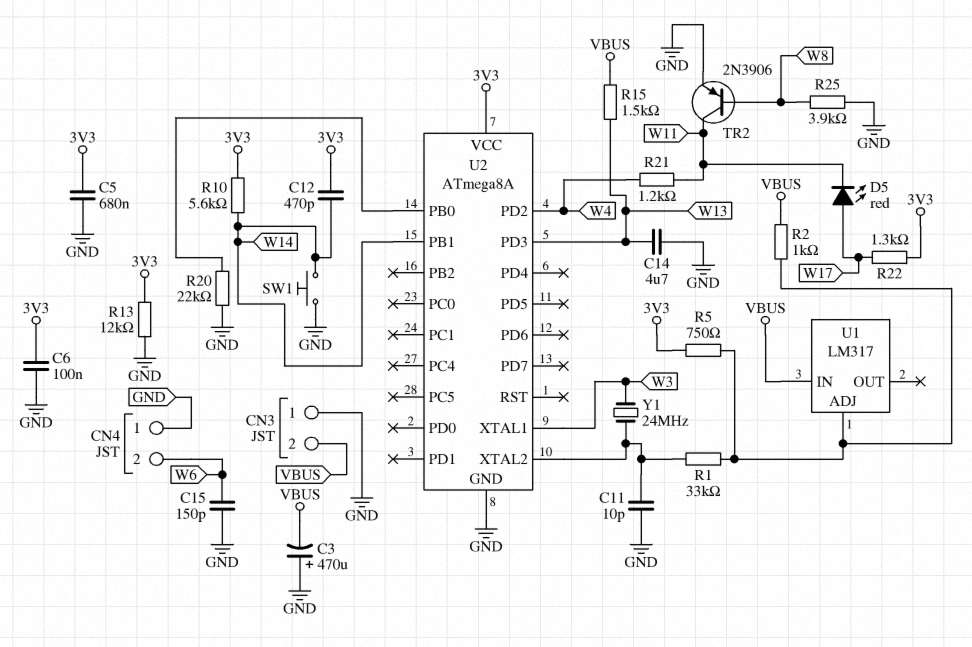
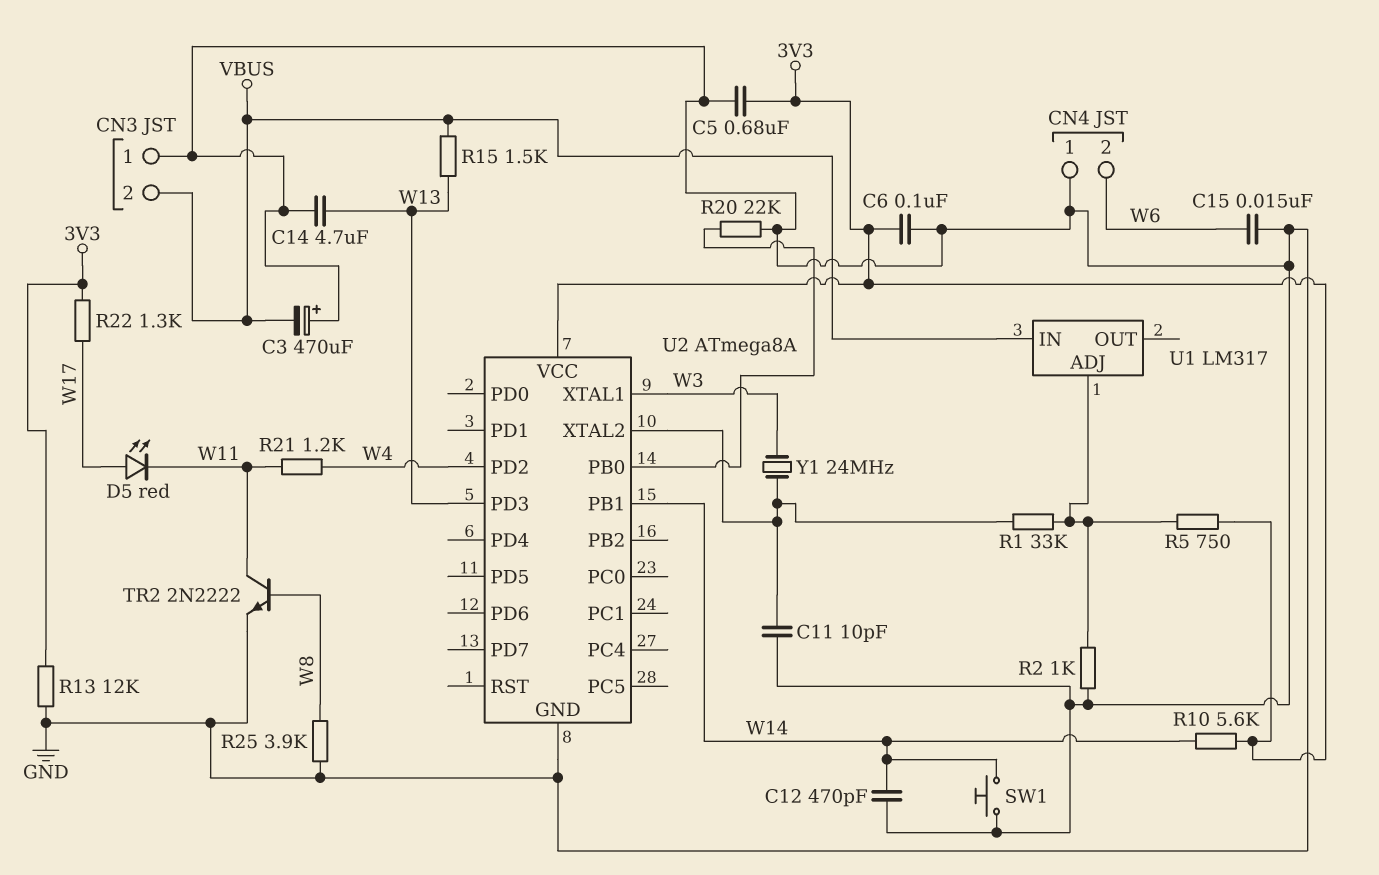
C12: 470pF (3V3, W14) -> 470pF (GND, W14)
C15: 150pF (GND, W6) -> 15nF (GND, W6)
R2: 1k (U1/ADJ, VBUS) -> 1k (GND, U1/ADJ)
TR2: PNP 2N3906 (B W8, C W11, E GND) -> NPN 2N2222 (B W8, C W11, E GND)

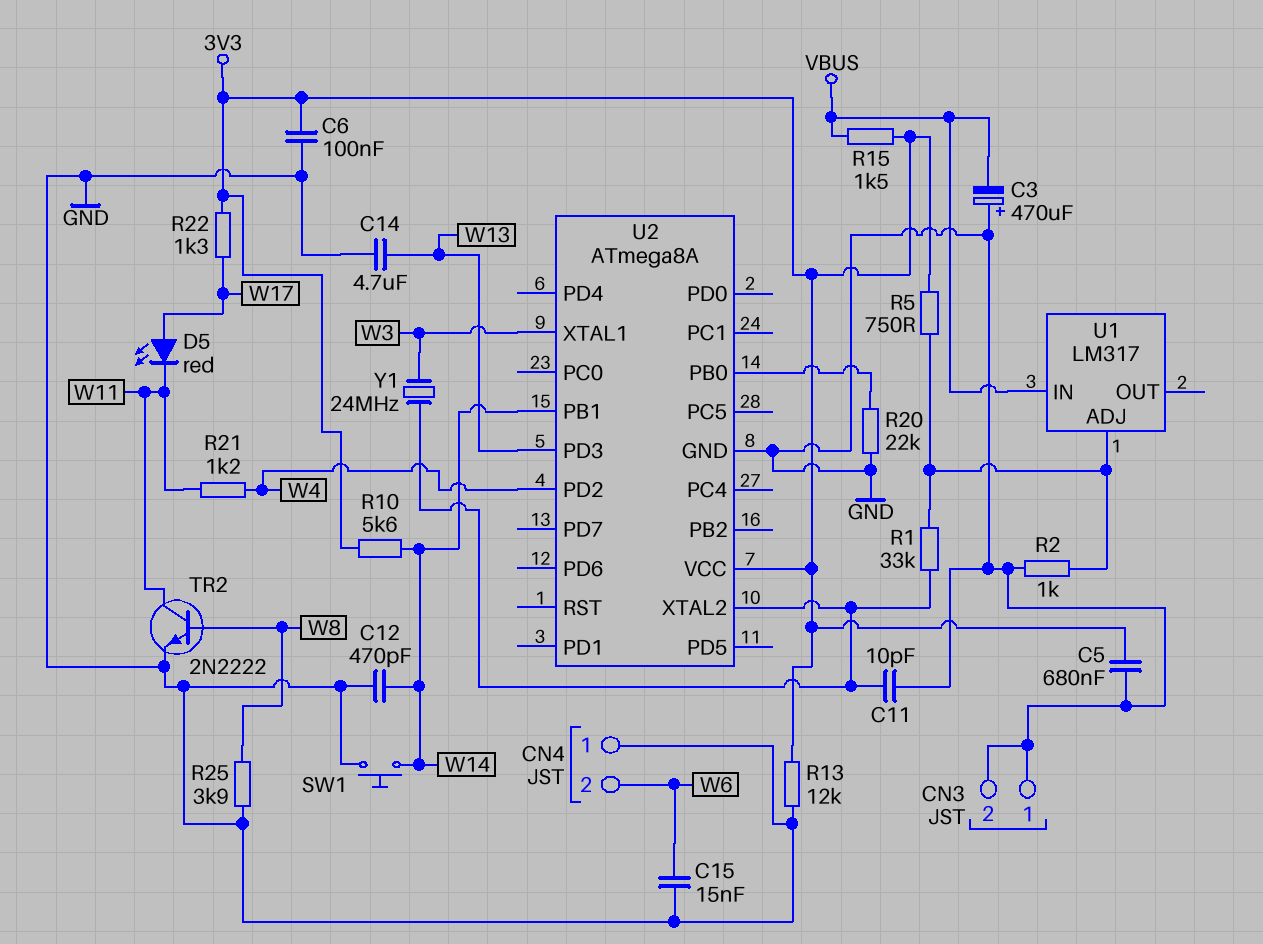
CN3 pin 2: VBUS -> GND
R15: 1.5k (VBUS, W13) -> 1.5k (3V3, VBUS)

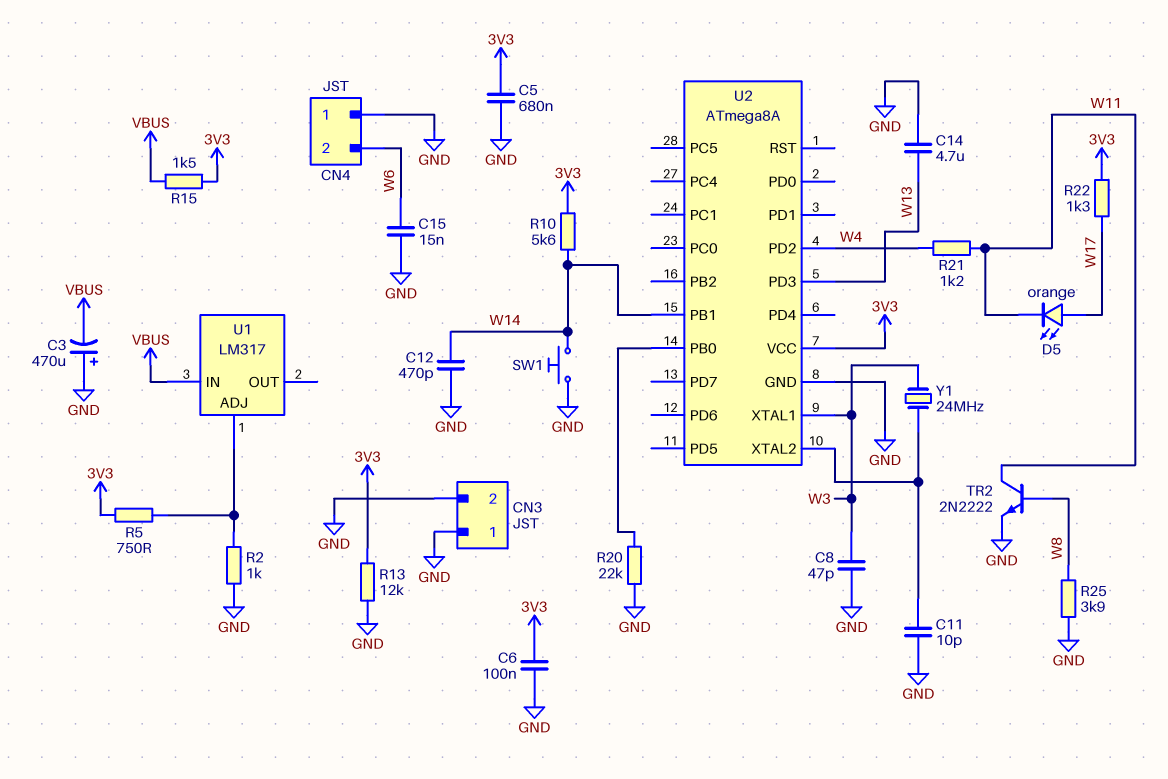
C8: none -> 47pF (GND, W3)
D5: LED red (A W17, K W11) -> LED orange (A W17, K W11)
R1: 33k (U1/ADJ, U2/XTAL2) -> none

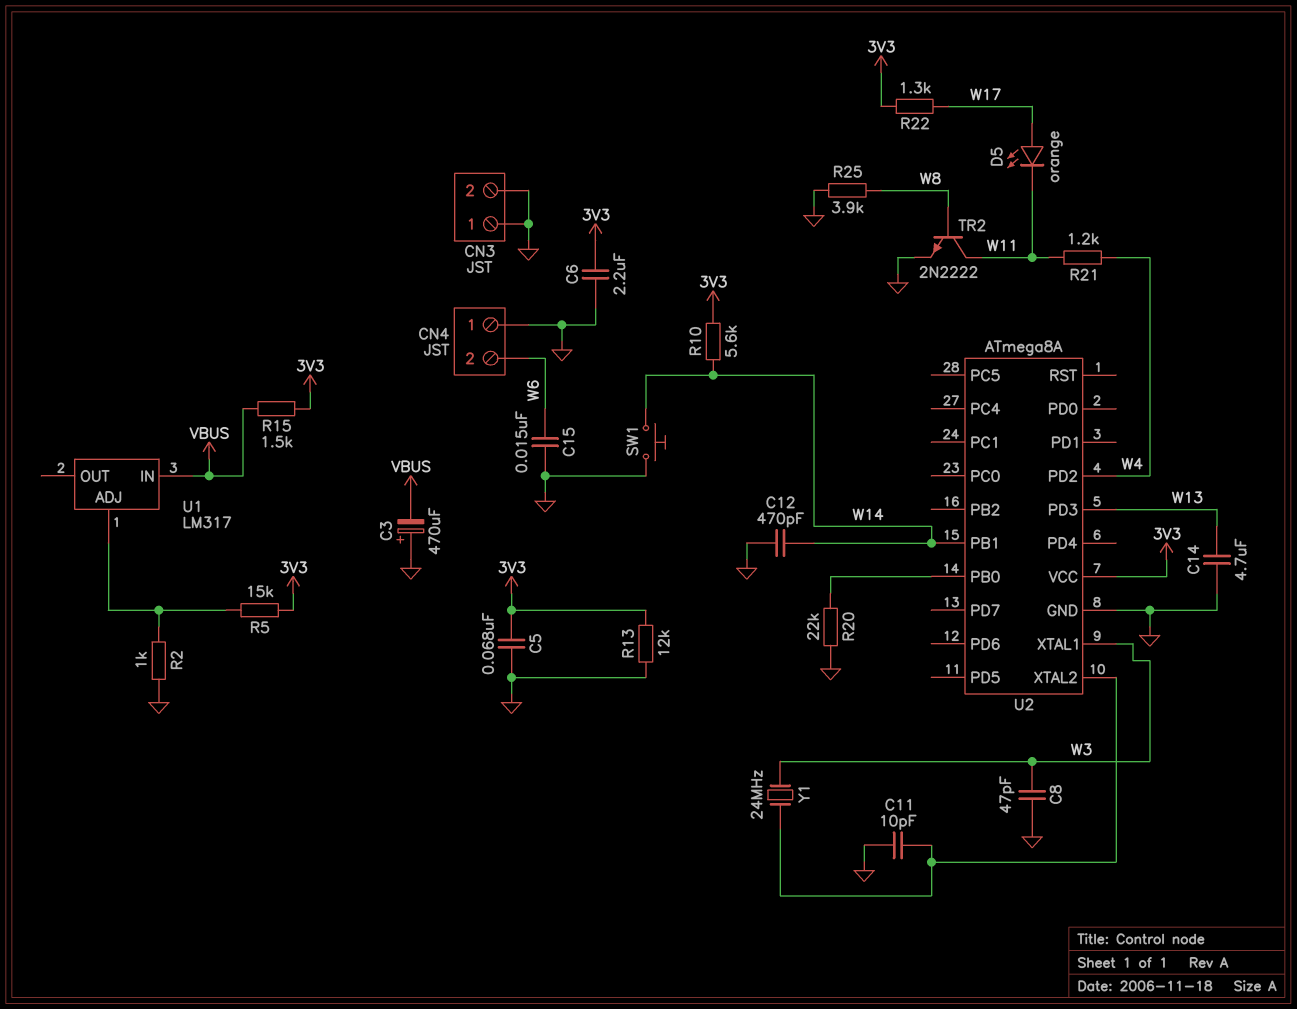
C5: 680nF (3V3, GND) -> 68nF (3V3, GND)
C6: 100nF (3V3, GND) -> 2.2uF (3V3, GND)
R5: 750 (3V3, U1/ADJ) -> 15k (3V3, U1/ADJ)

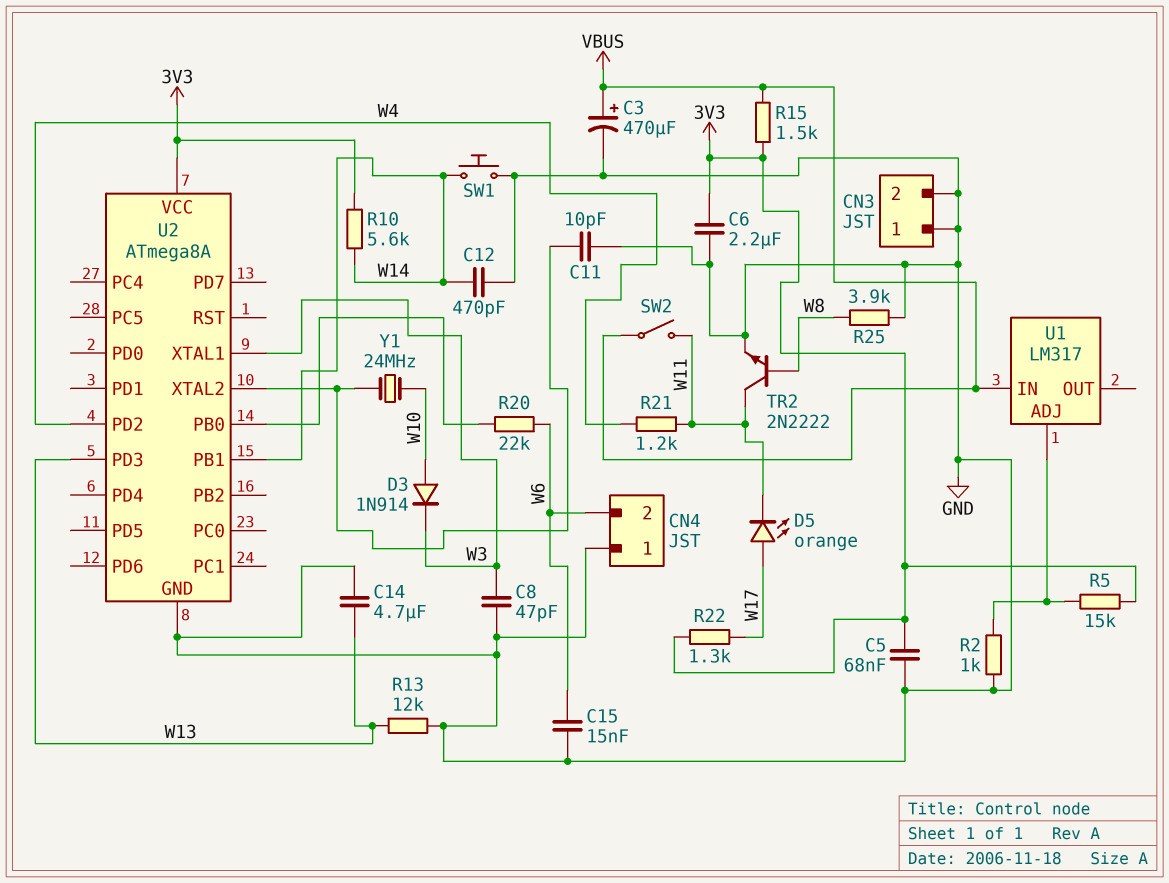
C3: 470uF (plus GND, minus VBUS) -> 470uF (plus VBUS, minus GND)
D3: none -> diode 1N914 (A W10, K W3)
R13: 12k (3V3, GND) -> 12k (GND, W13)
R20: 22k (GND, U2/PB0) -> 22k (U2/PB0, W6)
SW2: none -> switch (VBUS, W11)
Y1: 24MHz (U2/XTAL2, W3) -> 24MHz (U2/XTAL2, W10)

